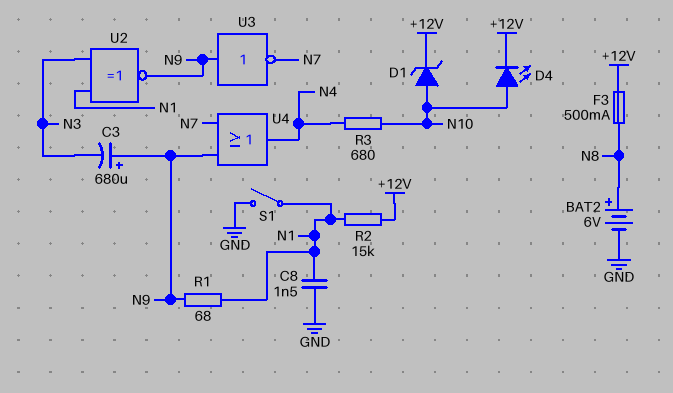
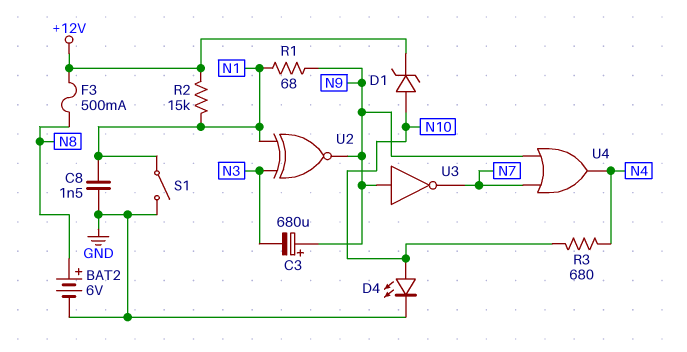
D4: LED (A N10, K +12V) -> LED (A N10, K GND)

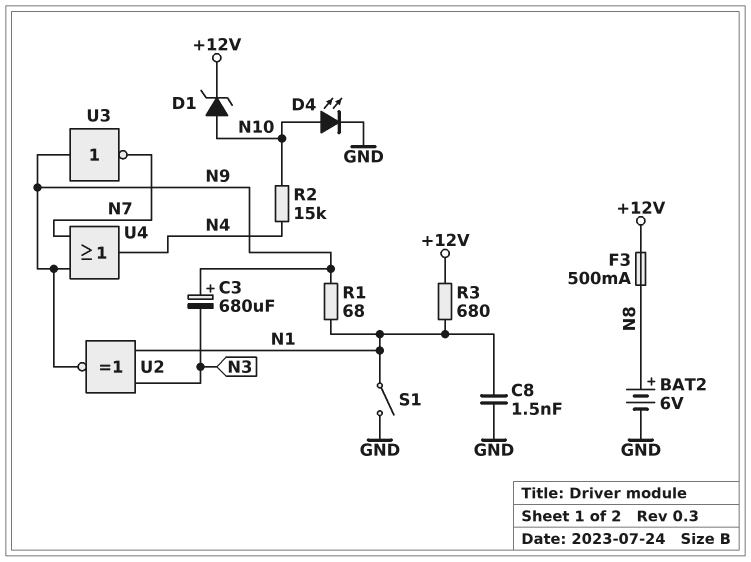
R2: 15k (+12V, N1) -> 15k (N4, N10)
R3: 680 (N4, N10) -> 680 (+12V, N1)

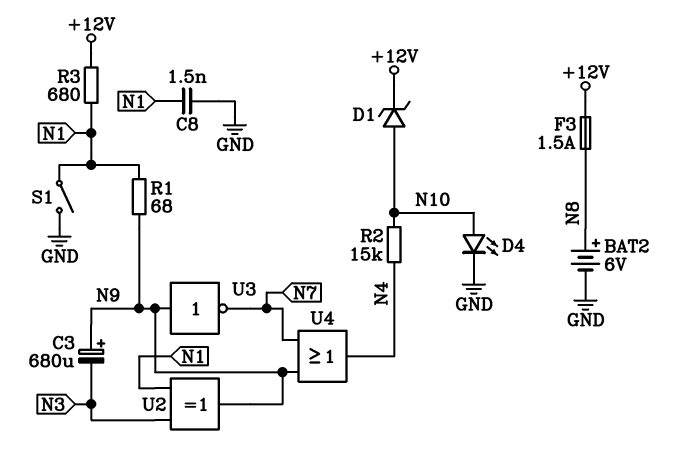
F3: 500mA (+12V, N8) -> 1.5A (+12V, N8)
U2: XNOR (in N1, in N3, out N9) -> XOR (in N1, in N3, out N9)

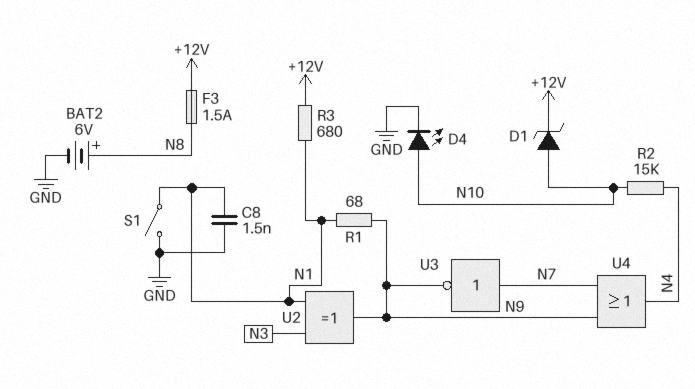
C3: 680uF (plus N9, minus N3) -> none
U3: NOT (in N9, out N7) -> NOT (in N7, out N9)

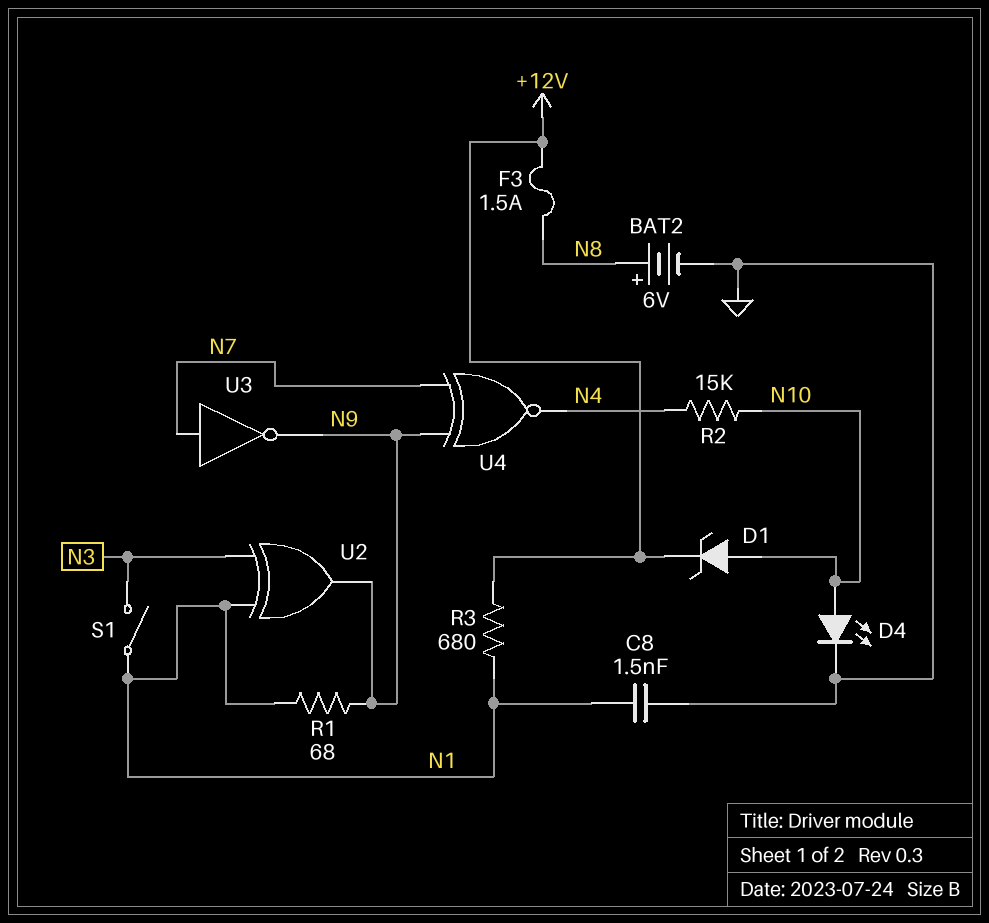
S1: switch (GND, N1) -> switch (N1, N3)
U4: OR (in N7, in N9, out N4) -> XNOR (in N7, in N9, out N4)

